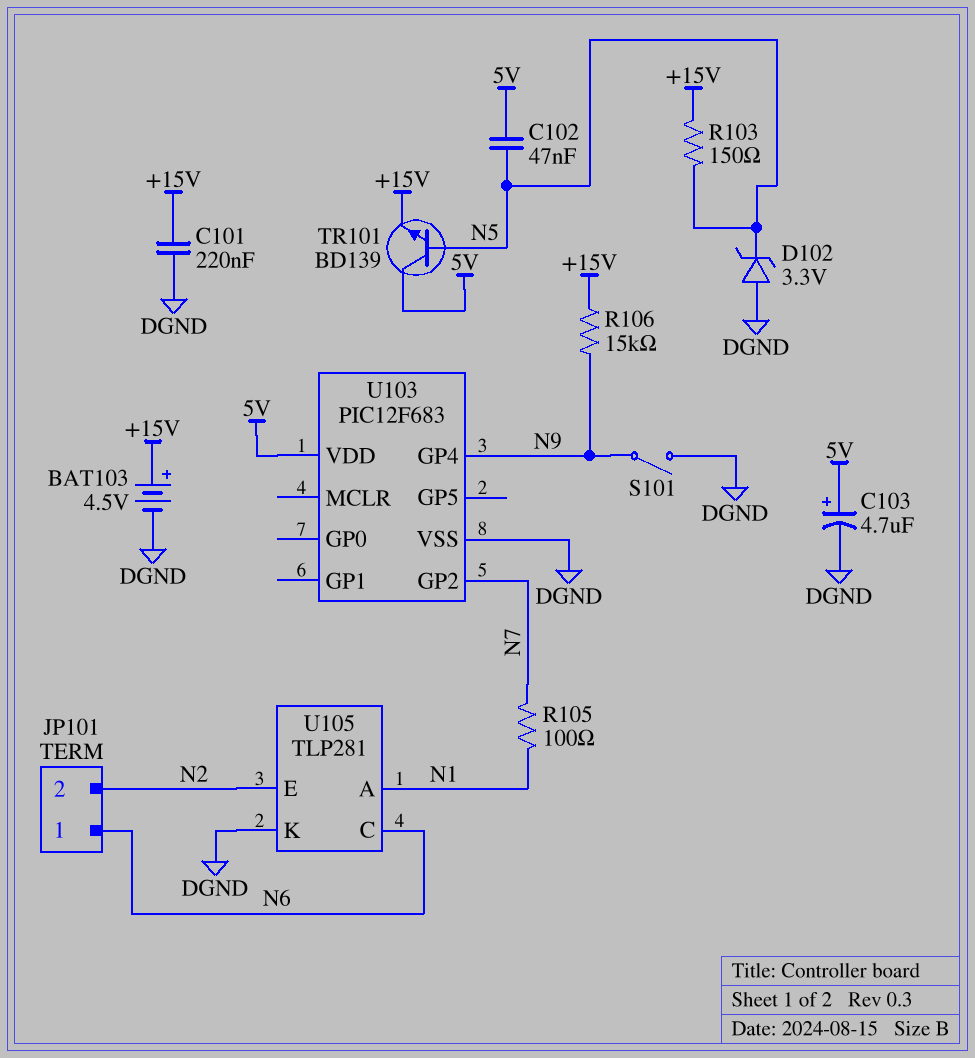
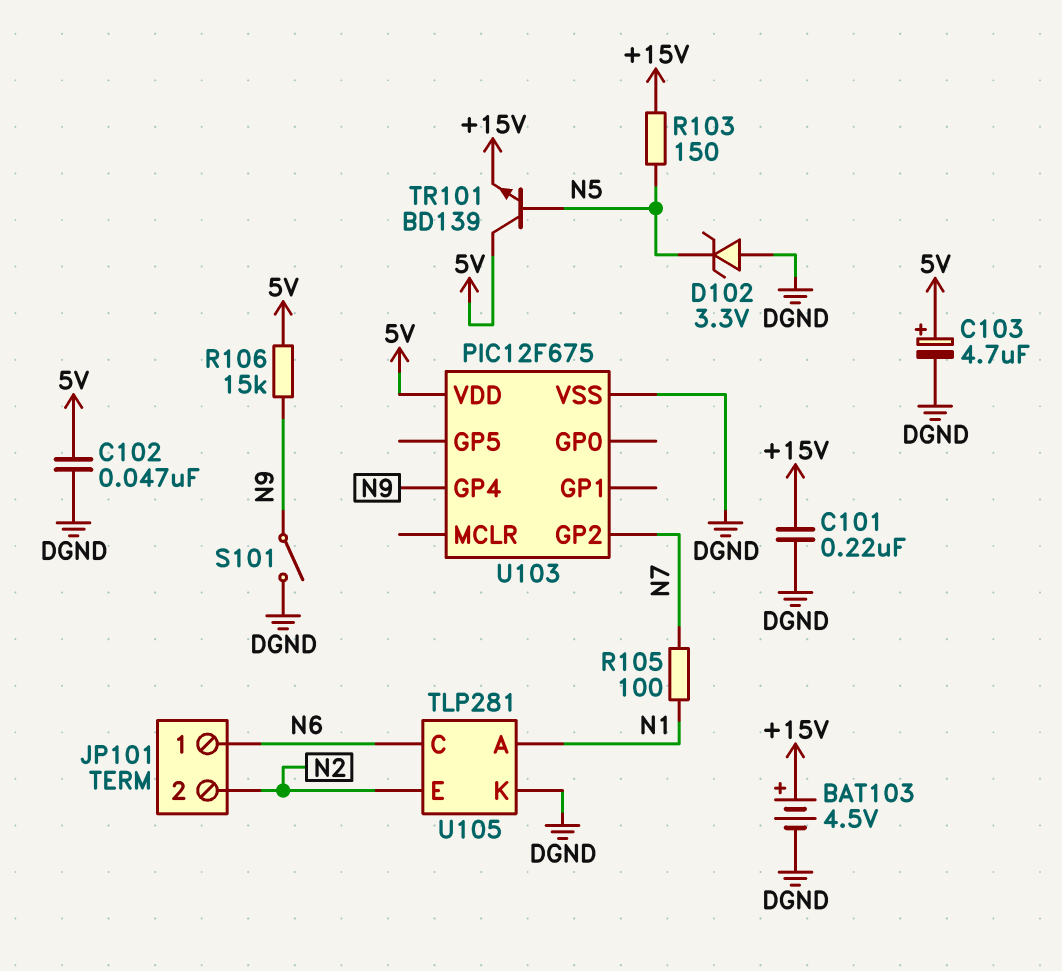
C102: 47nF (5V, N5) -> 47nF (5V, DGND)
R106: 15k (+15V, N9) -> 15k (5V, N9)
U103: PIC12F683 -> PIC12F675

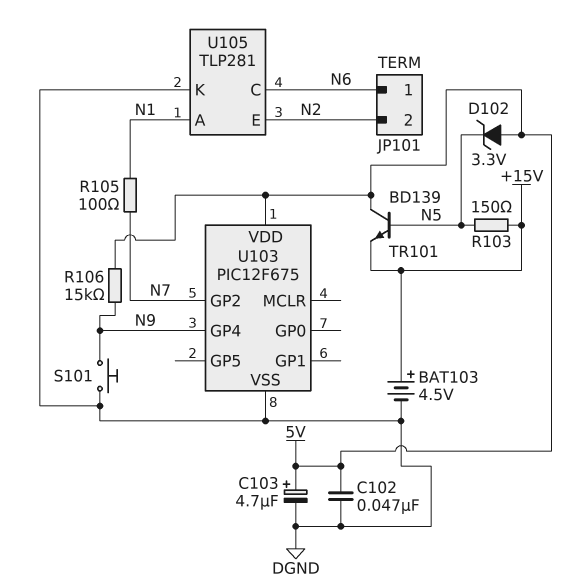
C101: 220nF (+15V, DGND) -> none
D102: zener 3.3V (A DGND, K N5) -> zener 3.3V (A 5V, K N5)
S101: switch (DGND, N9) -> button (DGND, N9)

